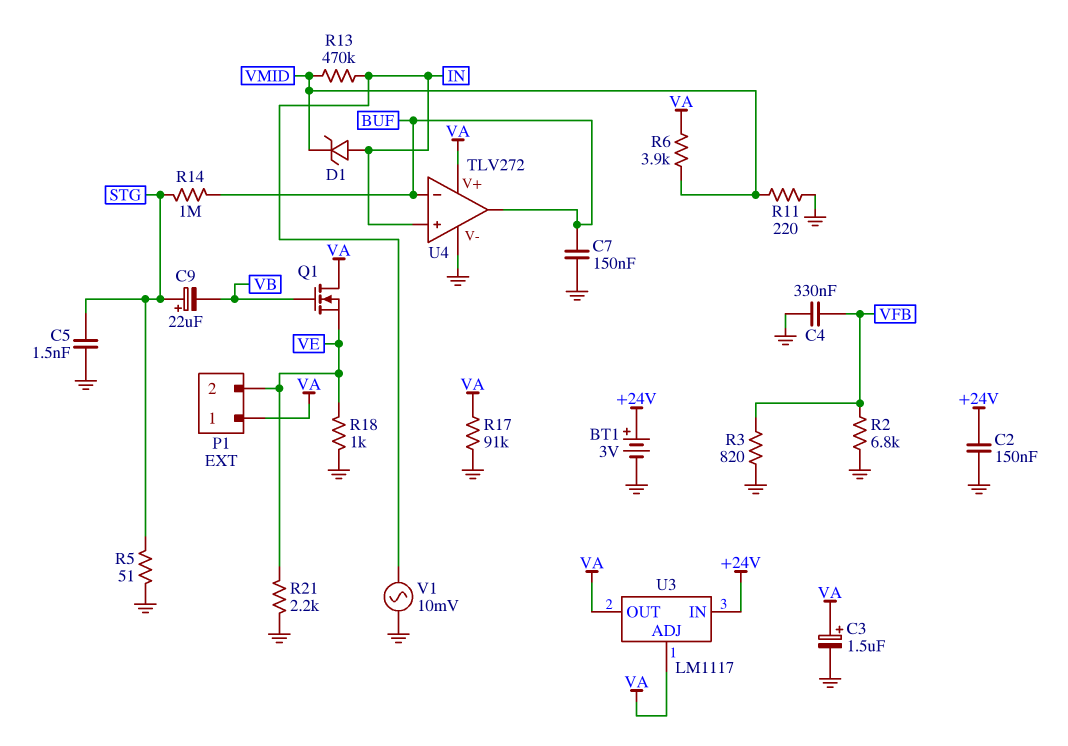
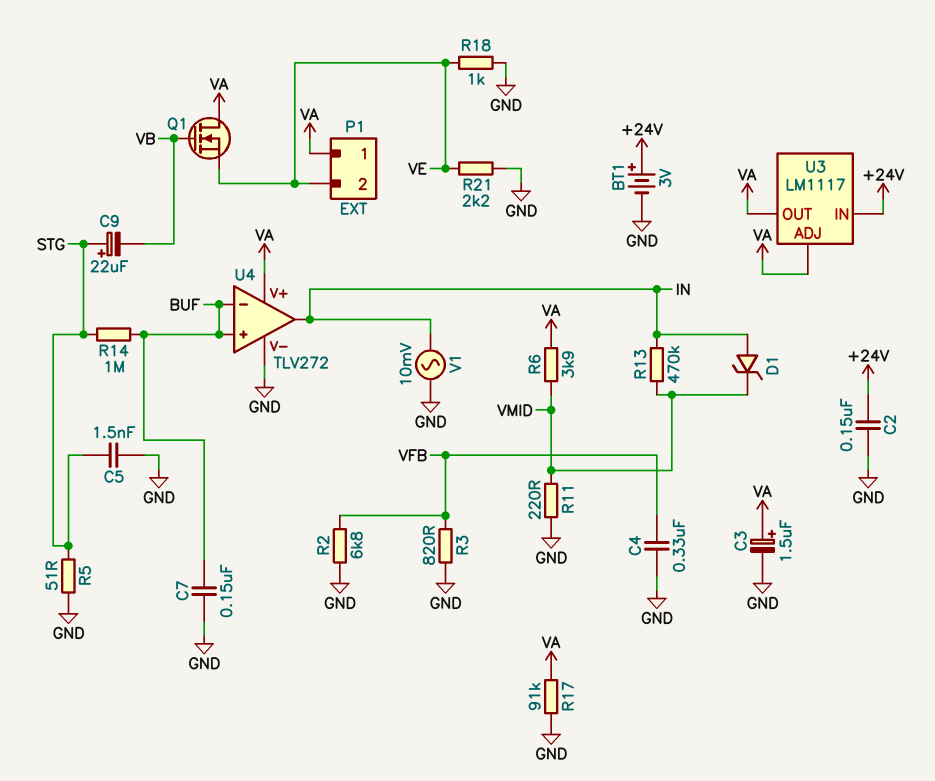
U4 pin in+: IN -> BUF
U4 pin out: BUF -> IN

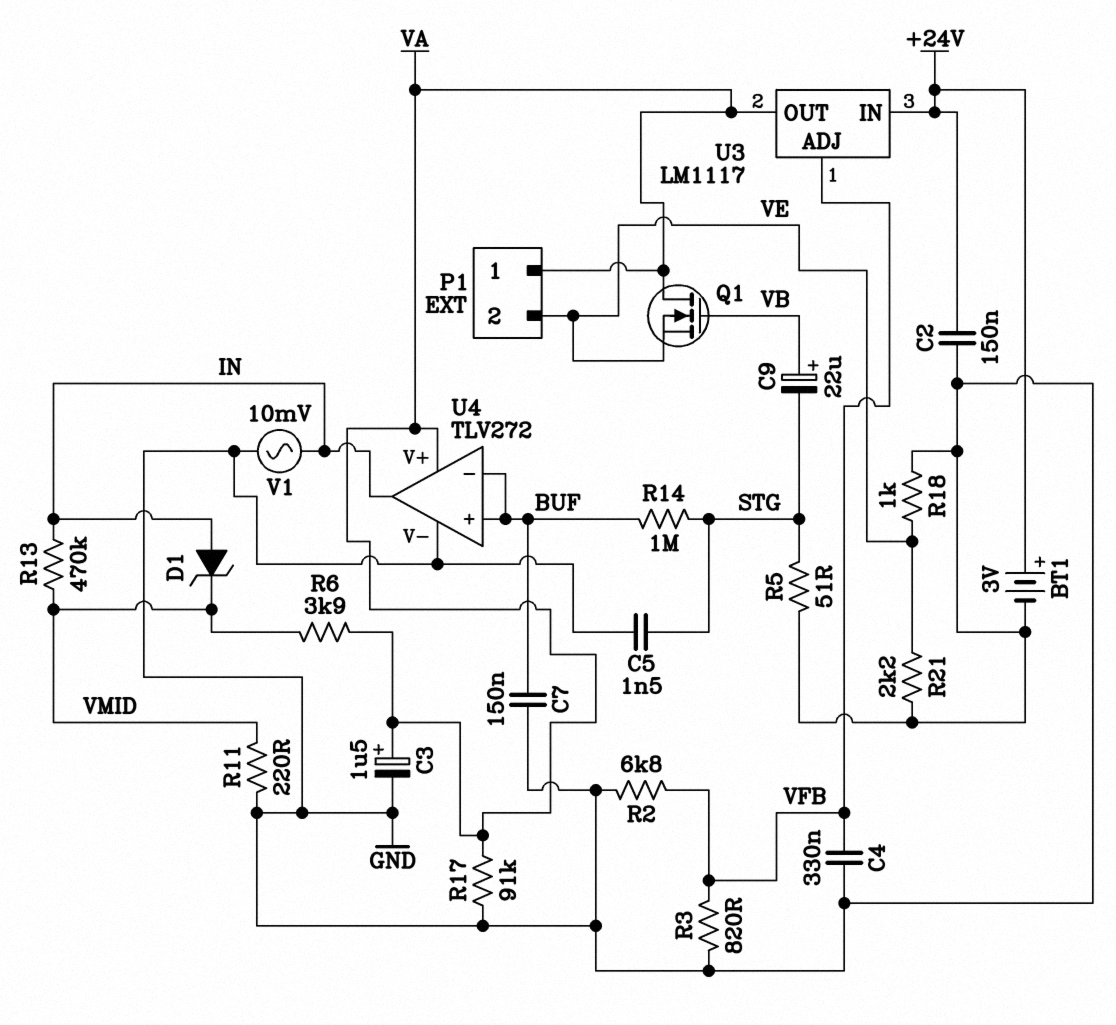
C9: 22uF (plus STG, minus VB) -> 22uF (plus VB, minus STG)
U3 pin ADJ: VA -> VFB

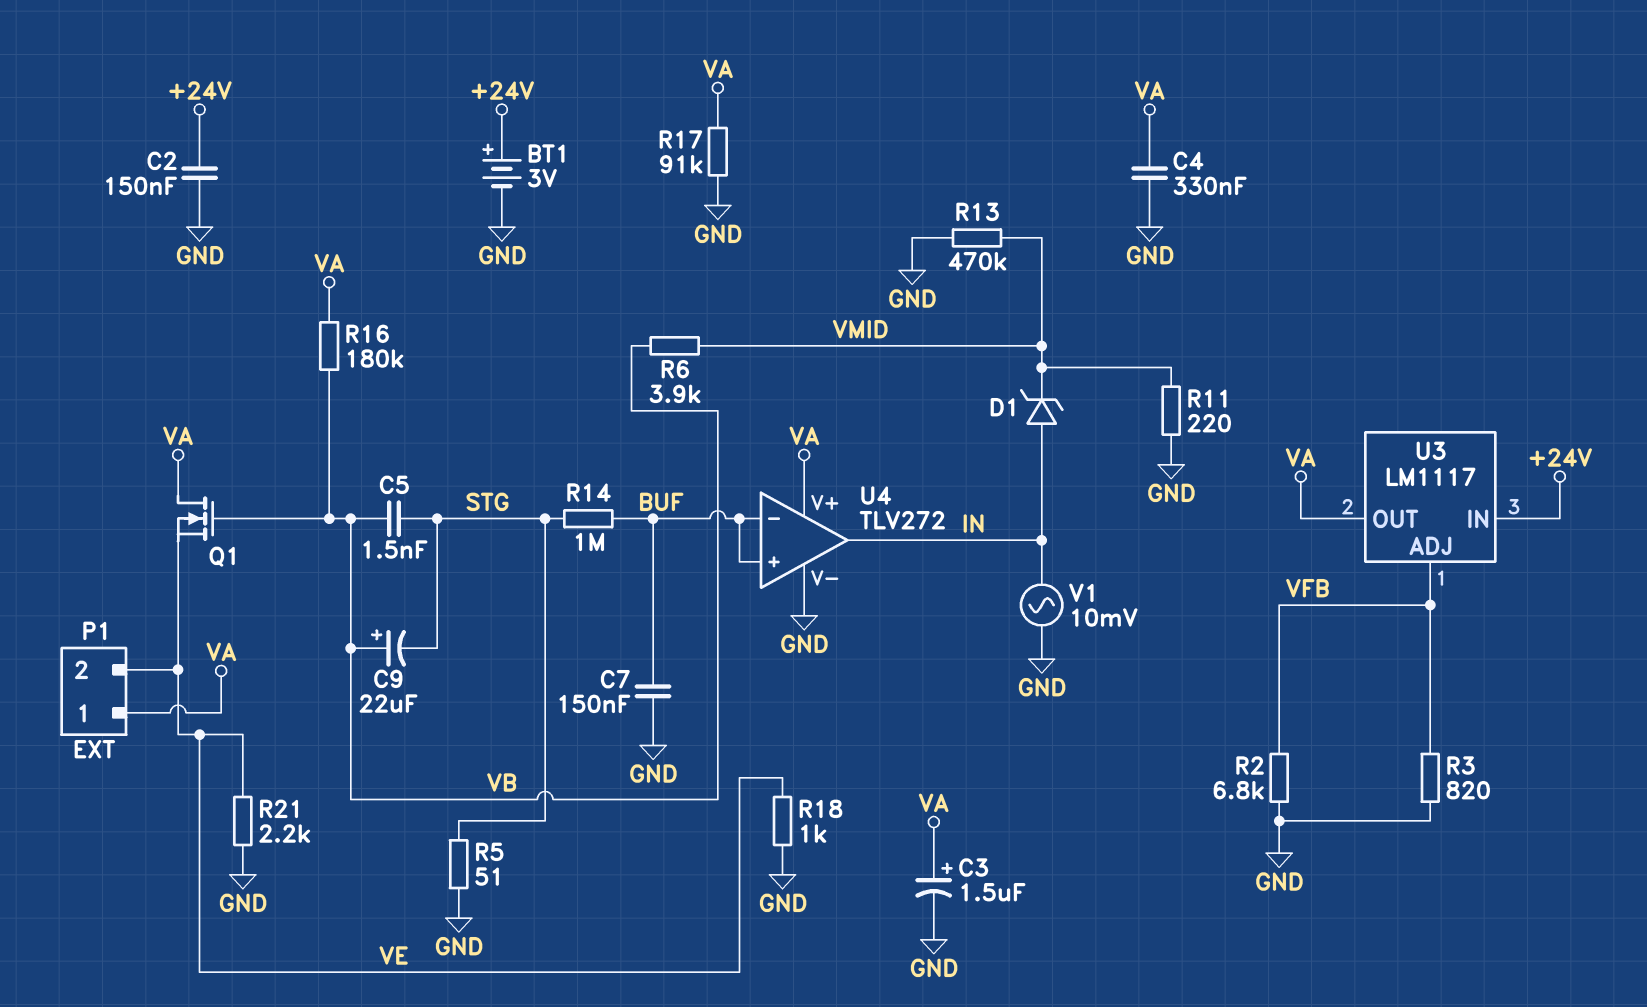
C4: 330nF (GND, VFB) -> 330nF (GND, VA)
C5: 1.5nF (GND, STG) -> 1.5nF (STG, VB)
R6: 3.9k (VA, VMID) -> 3.9k (VB, VMID)
R13: 470k (IN, VMID) -> 470k (GND, VMID)
R16: none -> 180k (VA, VB)

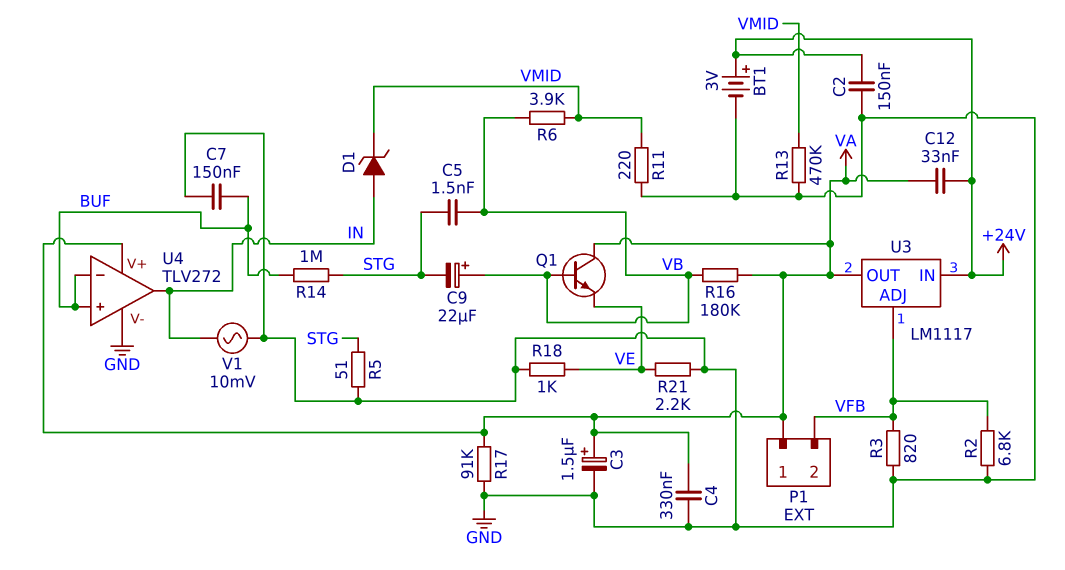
C12: none -> 33nF (+24V, VA)
P1 pin 2: VE -> VFB
Q1: NMOS (G VB, D VA, S VE) -> NPN (B VB, C VA, E VE)

